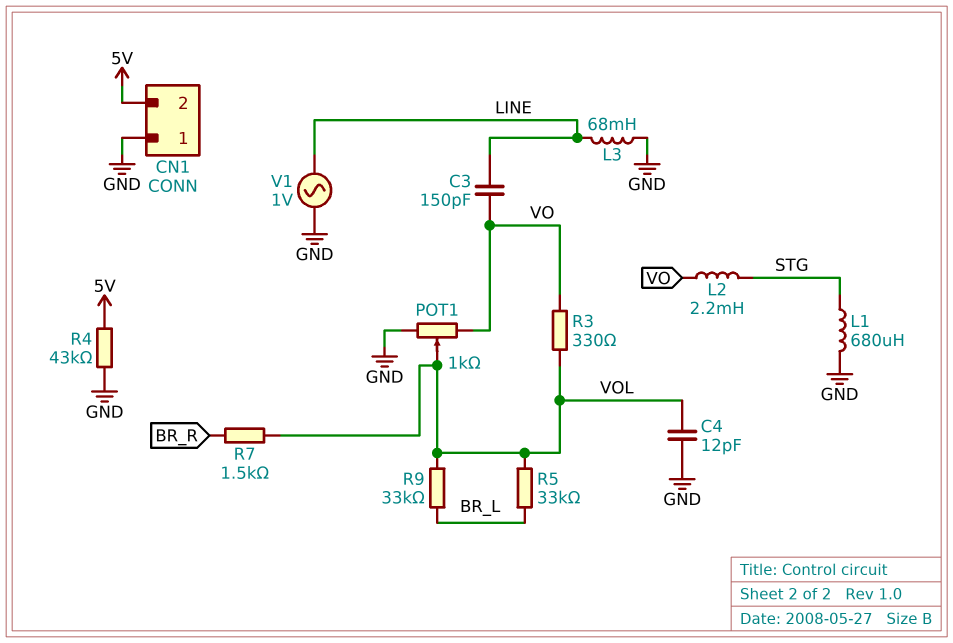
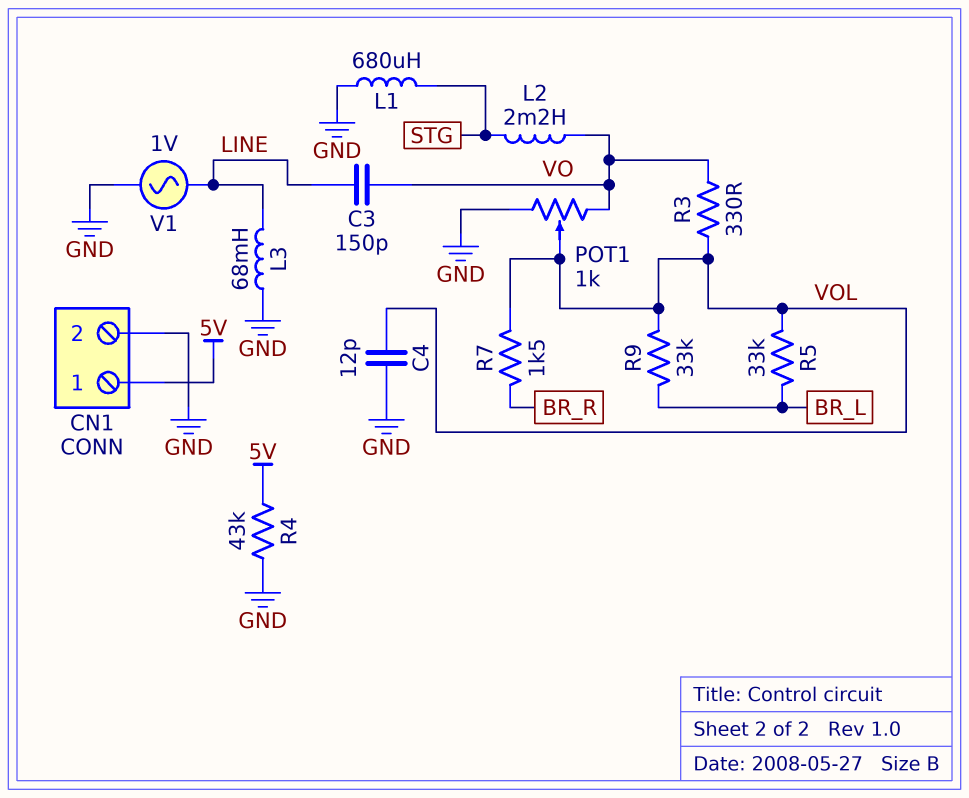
CN1 pin 1: GND -> 5V
CN1 pin 2: 5V -> GND

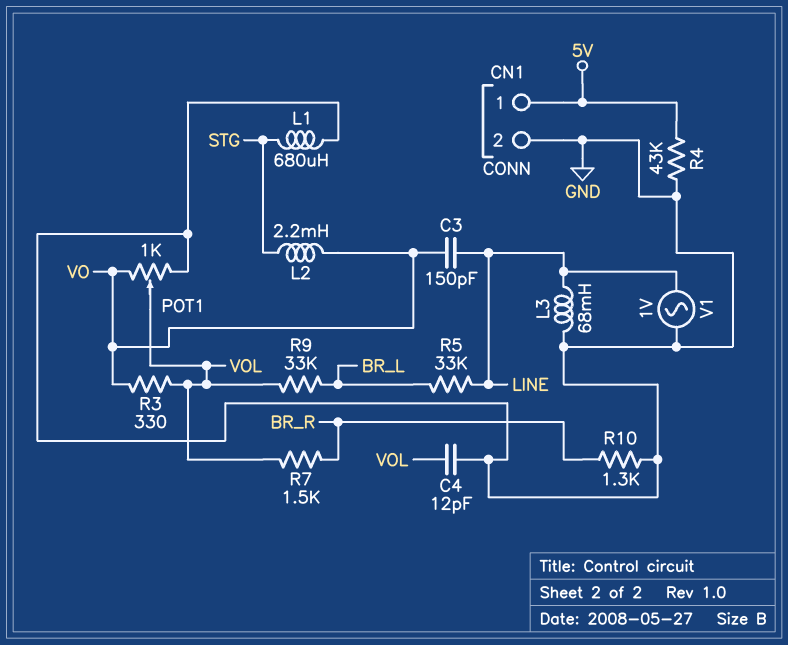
R5: 33k (BR_L, VOL) -> 33k (BR_L, LINE)
R10: none -> 1.3k (BR_R, GND)

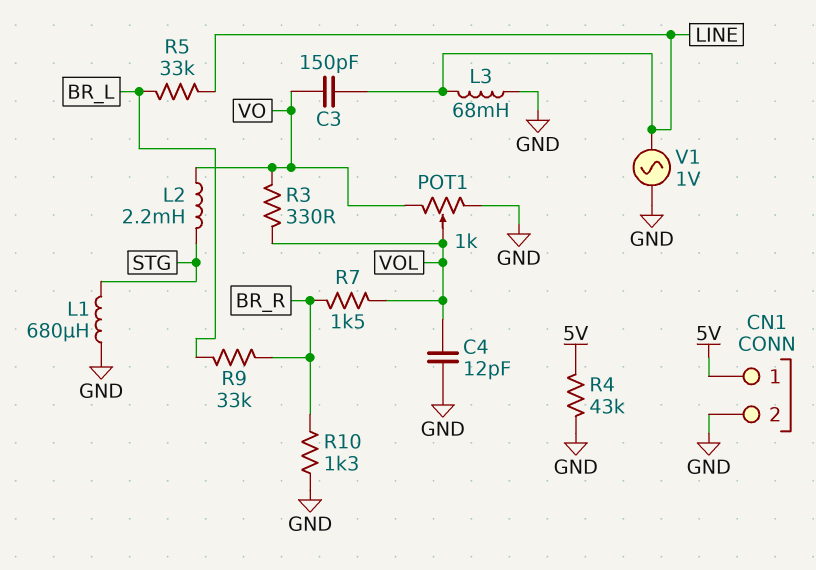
R9: 33k (BR_L, VOL) -> 33k (BR_L, BR_R)

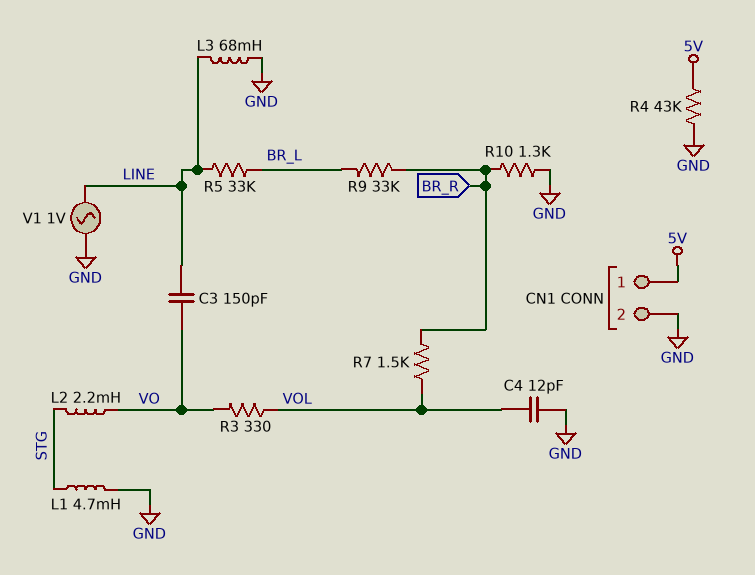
L1: 680uH (GND, STG) -> 4.7mH (GND, STG)
POT1: 1k (GND, VO, wiper VOL) -> none

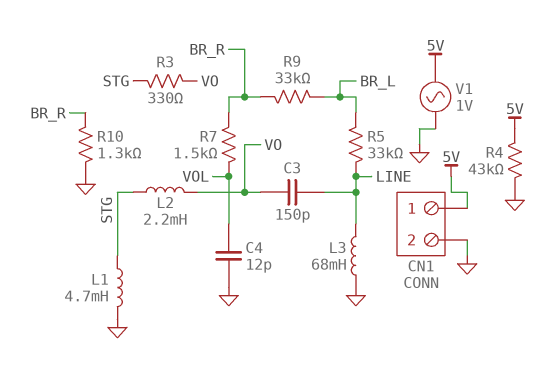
R3: 330 (VO, VOL) -> 330 (STG, VO)
V1: AC 1V (GND, LINE) -> AC 1V (5V, GND)

